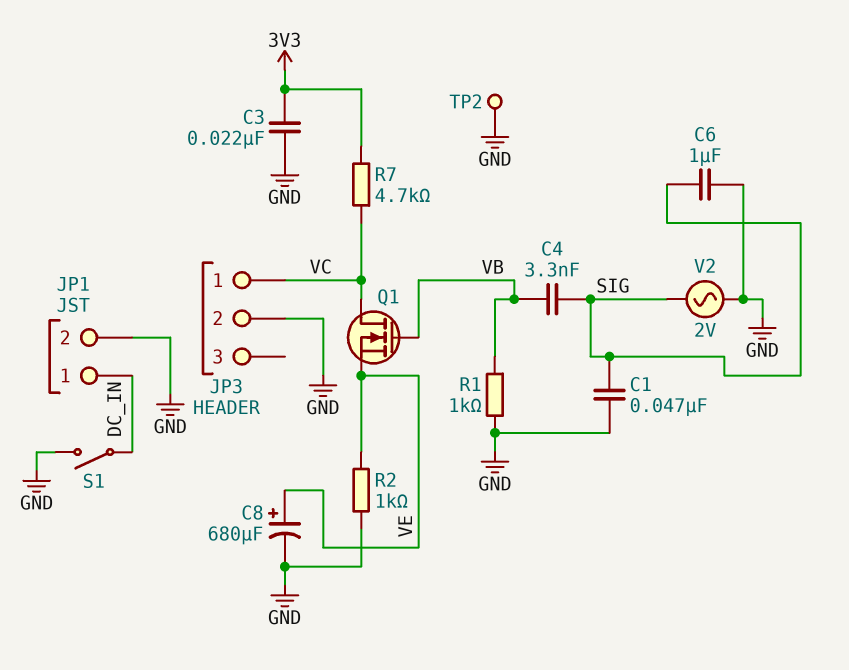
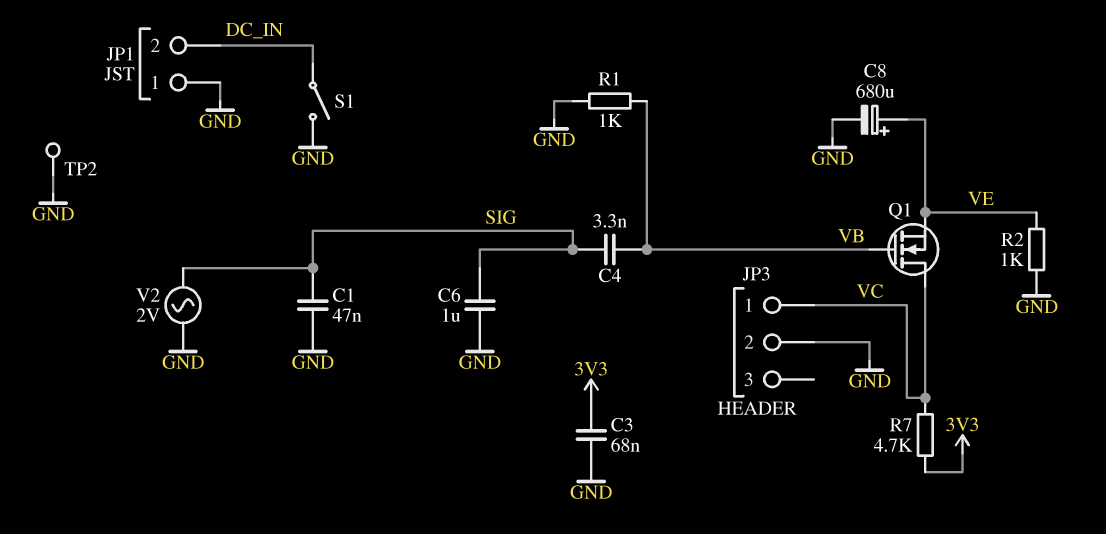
C3: 22nF (3V3, GND) -> 68nF (3V3, GND)
JP1 pin 1: DC_IN -> GND
JP1 pin 2: GND -> DC_IN

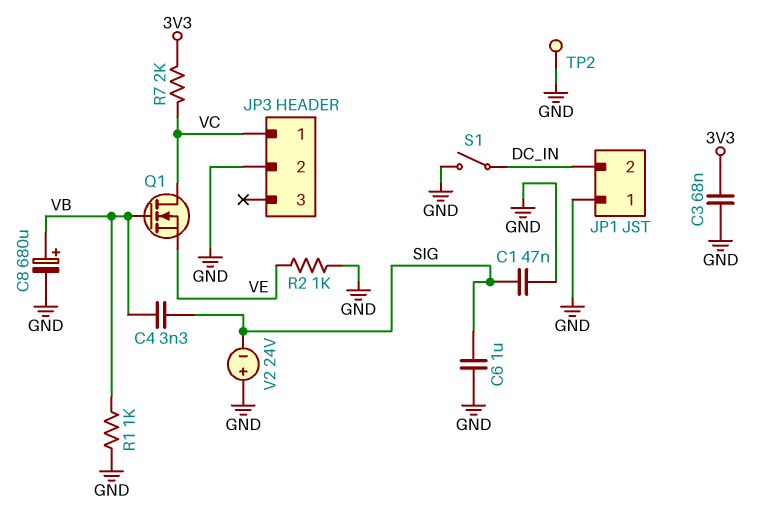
C8: 680uF (plus VE, minus GND) -> 680uF (plus VB, minus GND)
R7: 4.7k (3V3, VC) -> 2k (3V3, VC)
V2: AC 2V (GND, SIG) -> 24V (plus GND, minus SIG)

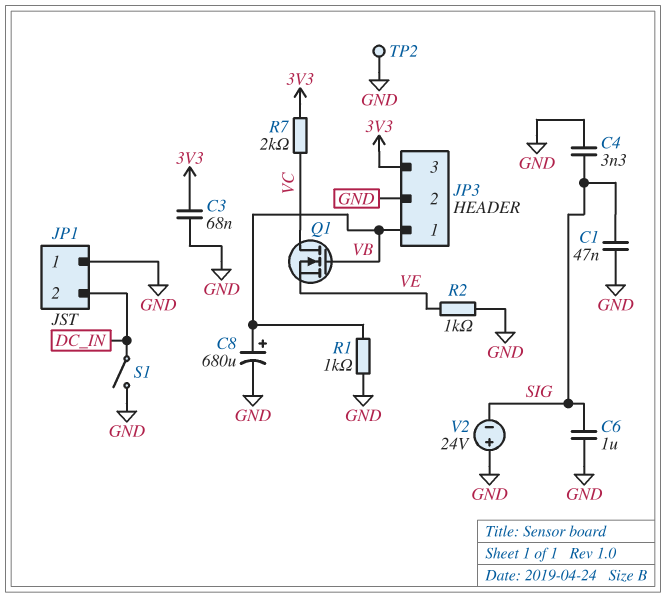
C4: 3.3nF (SIG, VB) -> 3.3nF (GND, SIG)
JP3 pin 1: VC -> VB
JP3 pin 3: none -> 3V3

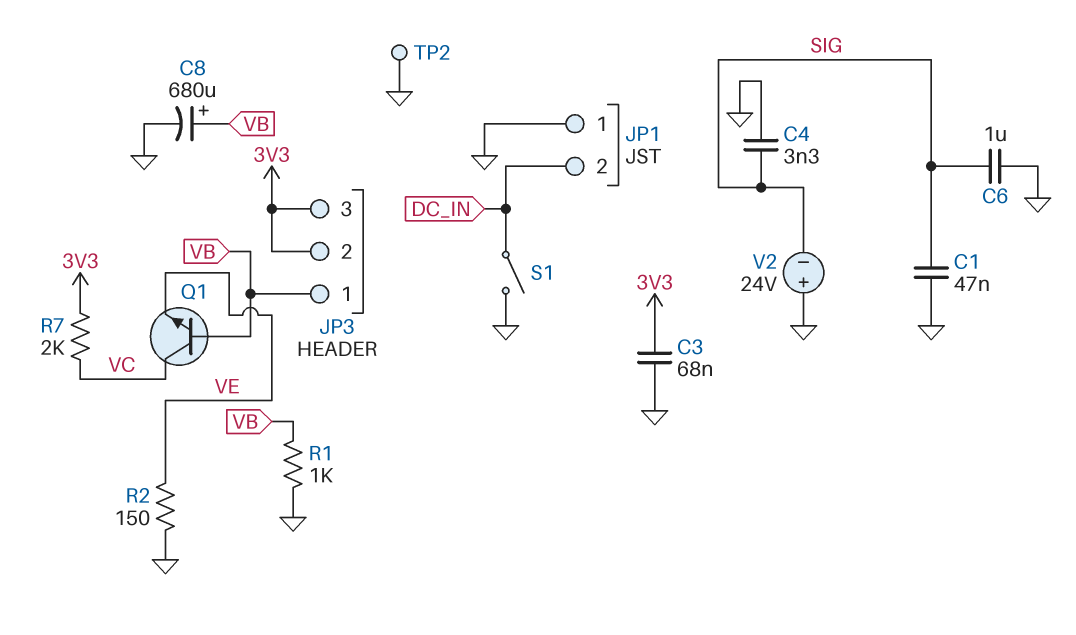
JP3 pin 2: GND -> 3V3
Q1: NMOS (G VB, D VC, S VE) -> NPN (B VB, C VC, E VE)
R2: 1k (GND, VE) -> 150 (GND, VE)

